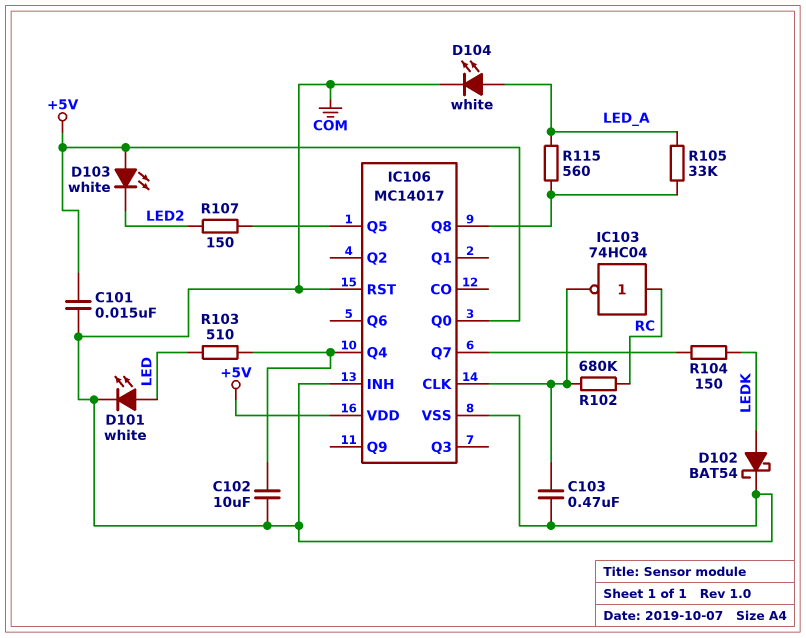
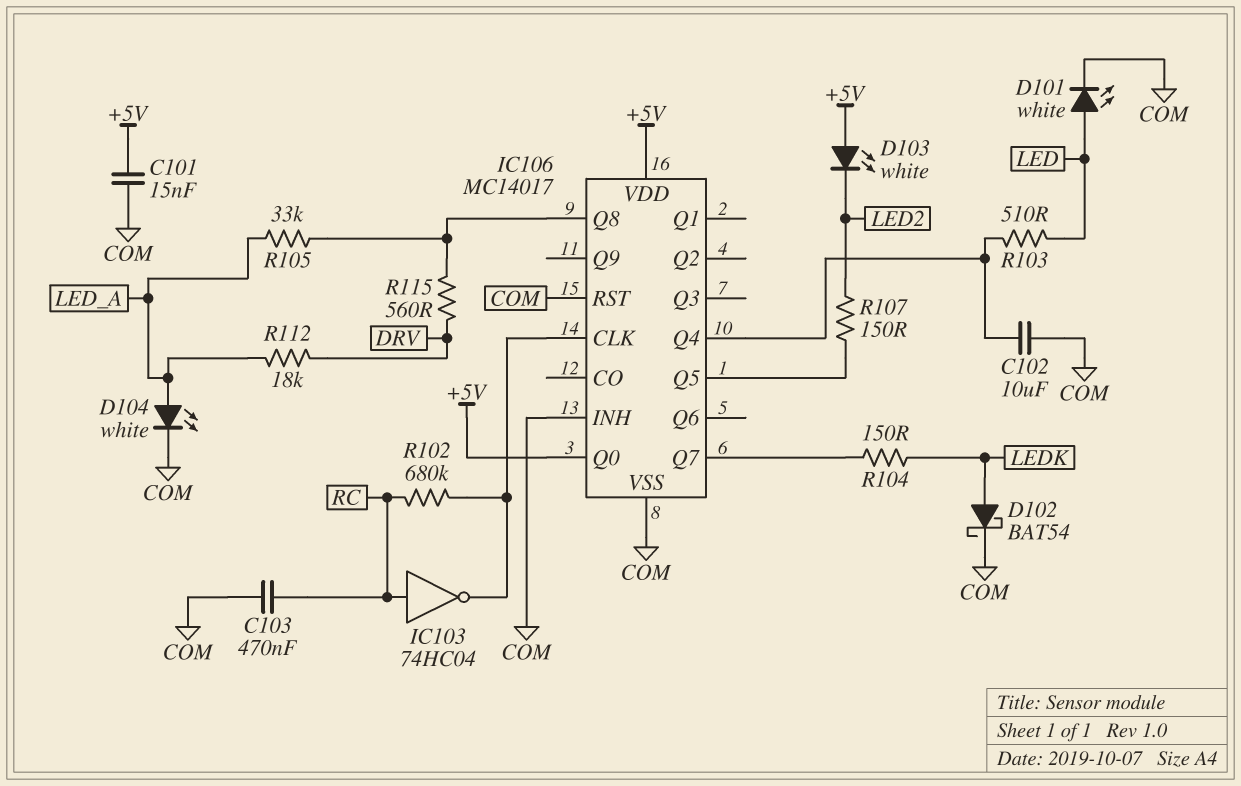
C103: 470nF (COM, IC106/CLK) -> 470nF (COM, RC)
R112: none -> 18k (DRV, LED_A)
R115: 560 (IC106/Q8, LED_A) -> 560 (DRV, IC106/Q8)

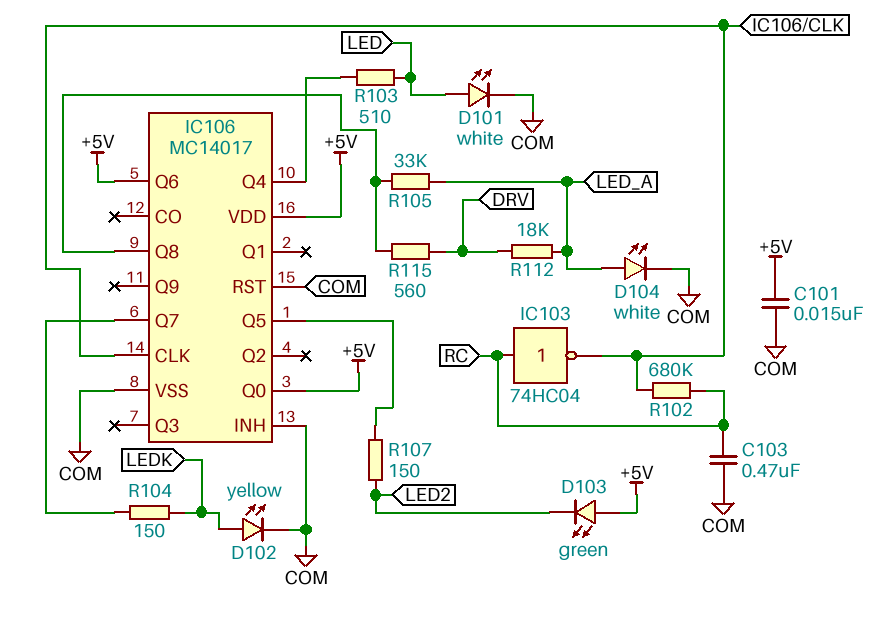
C102: 10uF (COM, IC106/Q4) -> none
D102: schottky BAT54 (A LEDK, K COM) -> LED yellow (A LEDK, K COM)
D103: LED white (A +5V, K LED2) -> LED green (A +5V, K LED2)
IC106 pin Q6: none -> +5V

